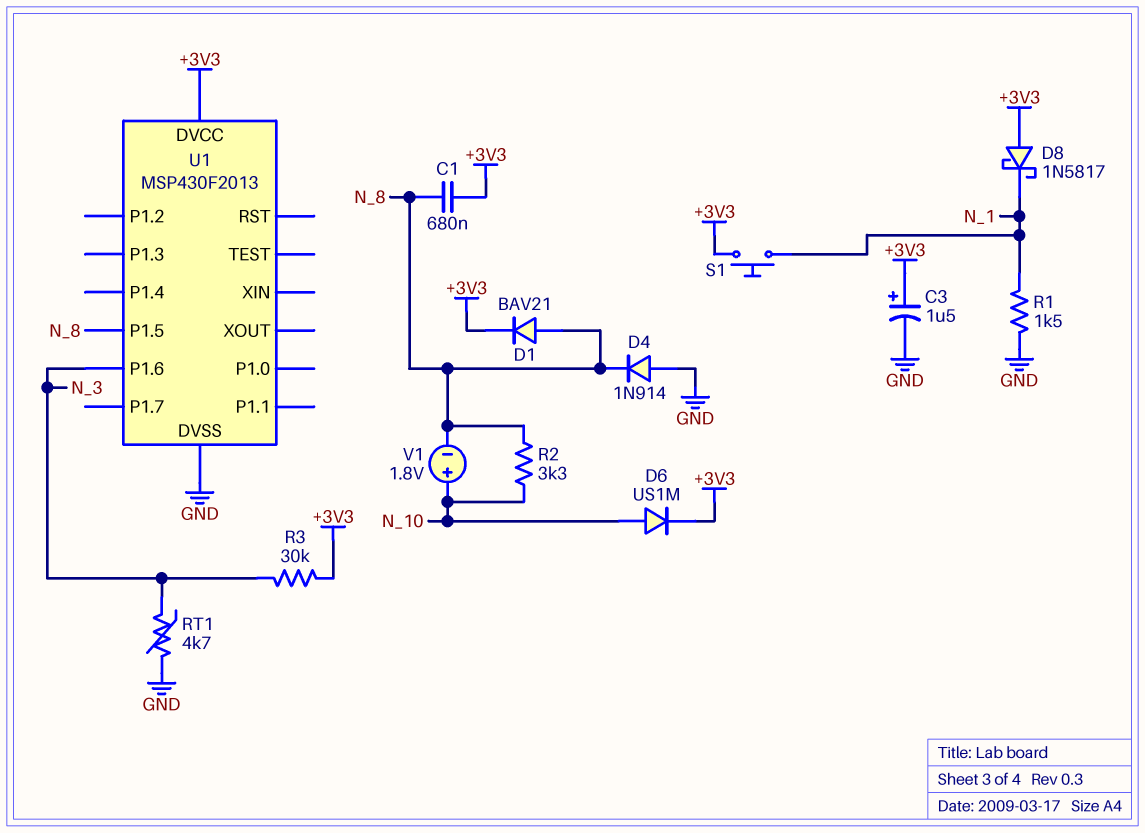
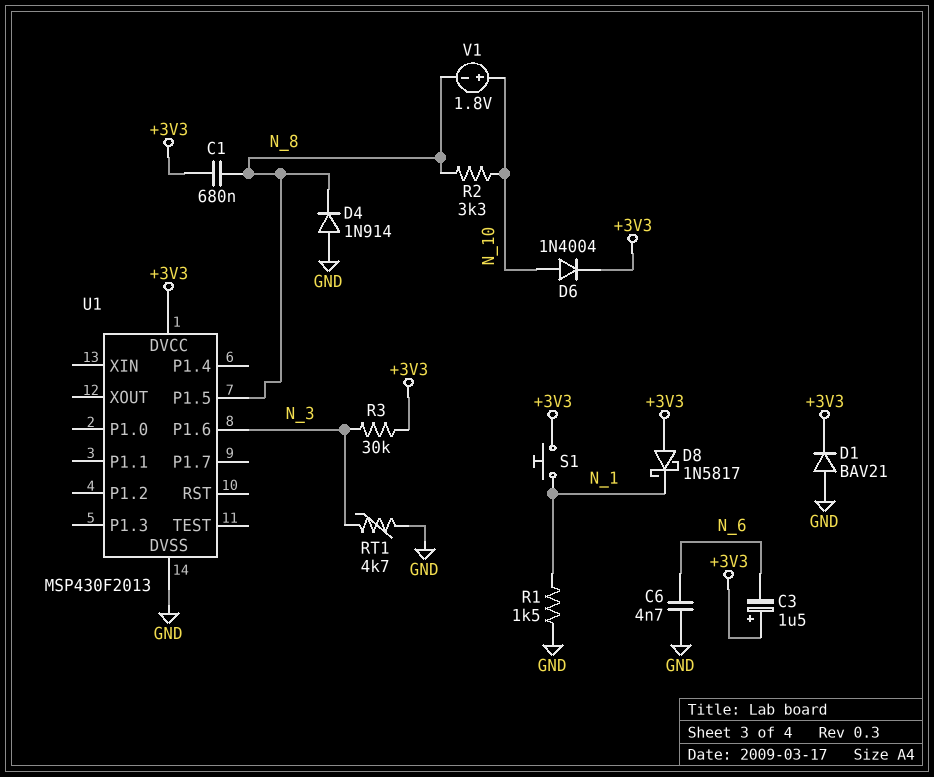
C3: 1.5uF (plus +3V3, minus GND) -> 1.5uF (plus +3V3, minus N_6)
C6: none -> 4.7nF (GND, N_6)
D1: diode BAV21 (A N_8, K +3V3) -> diode BAV21 (A GND, K +3V3)
D6: diode US1M (A N_10, K +3V3) -> diode 1N4004 (A N_10, K +3V3)

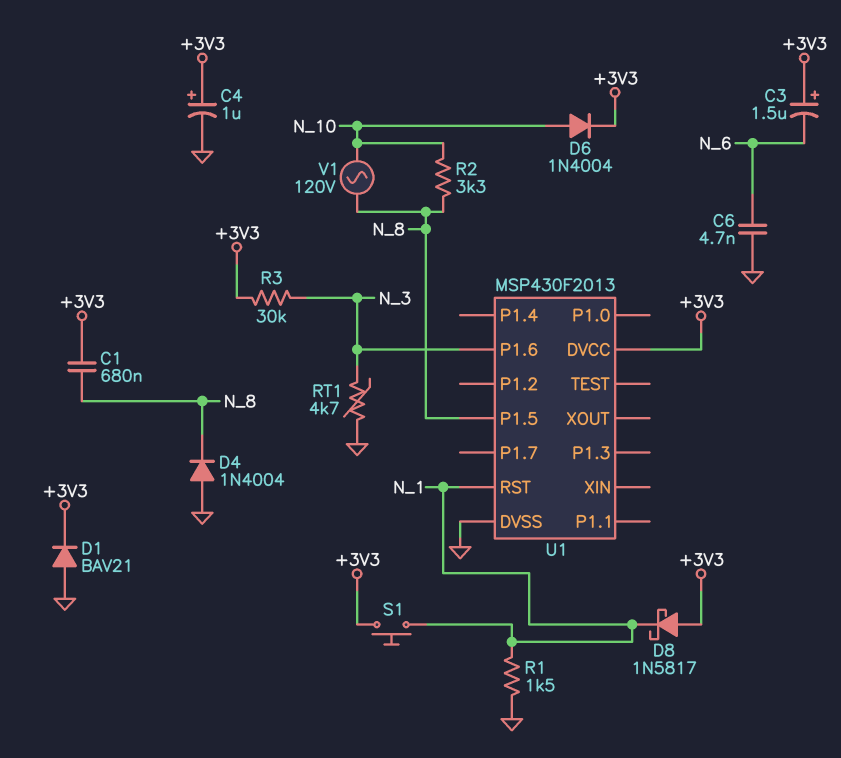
C4: none -> 1uF (plus +3V3, minus GND)
D4: diode 1N914 (A GND, K N_8) -> diode 1N4004 (A GND, K N_8)
U1 pin RST: none -> N_1
V1: 1.8V (plus N_10, minus N_8) -> AC 120V (N_8, N_10)

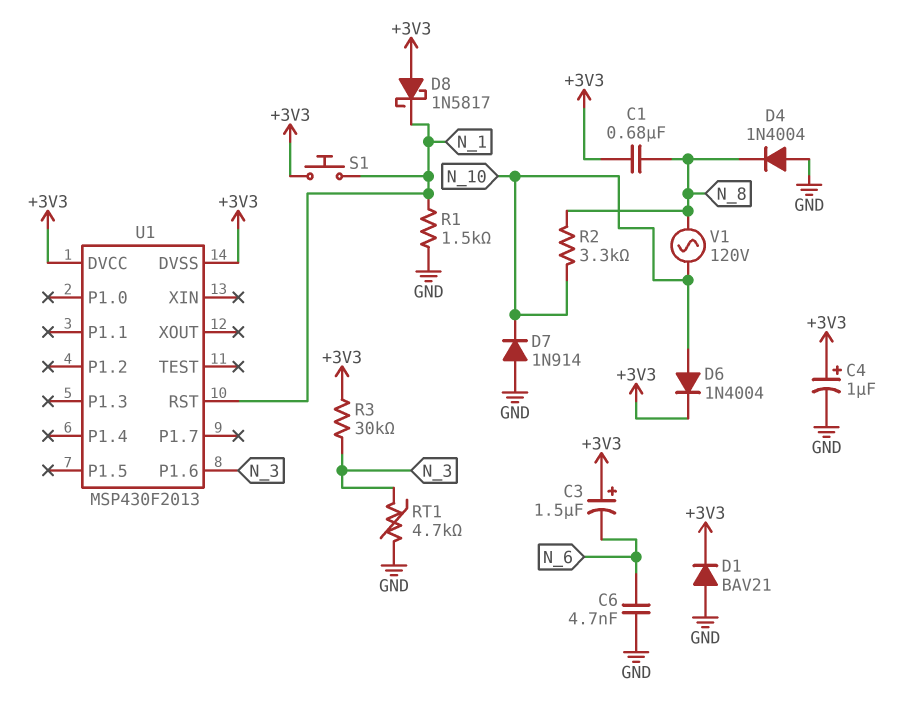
D7: none -> diode 1N914 (A GND, K N_10)
U1 pin DVSS: GND -> +3V3
U1 pin P1.5: N_8 -> none

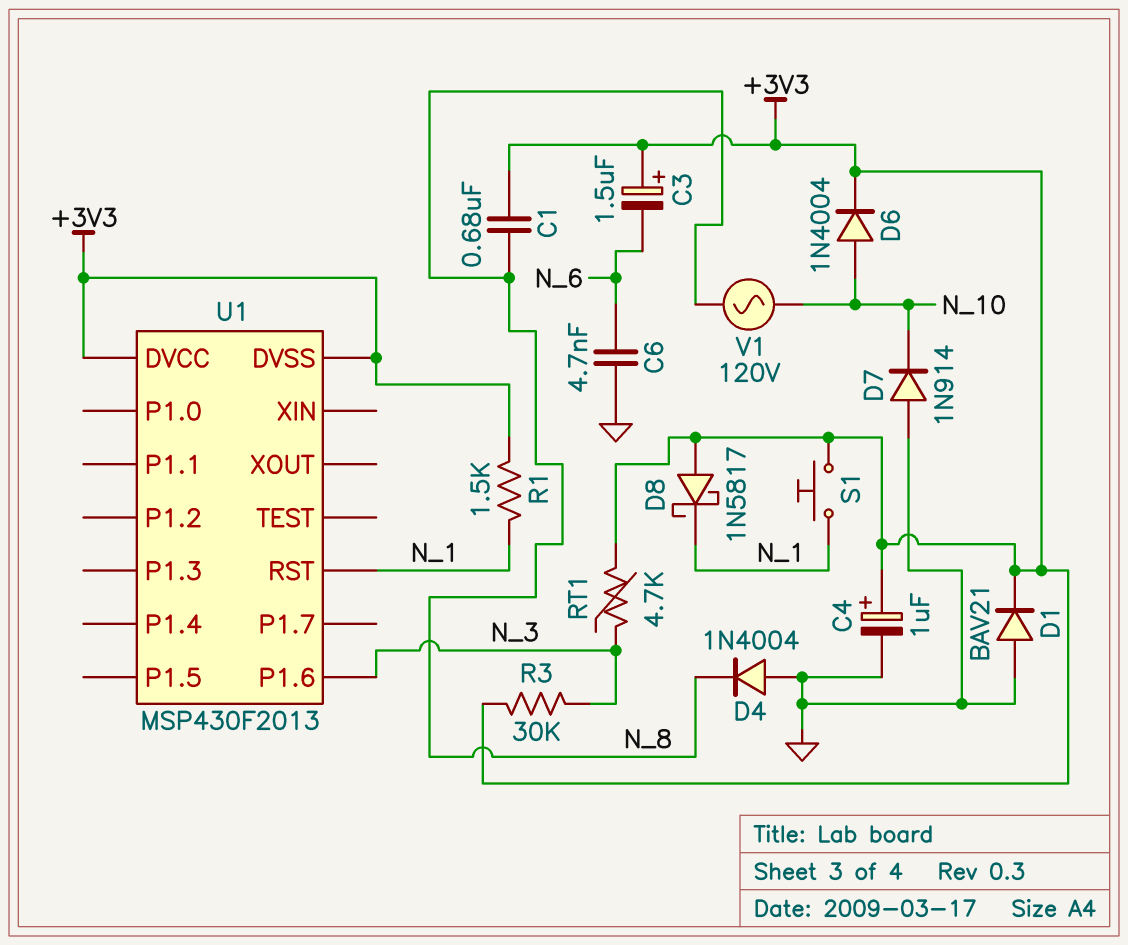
R1: 1.5k (GND, N_1) -> 1.5k (+3V3, N_1)
R2: 3.3k (N_8, N_10) -> none
RT1: 4.7k (GND, N_3) -> 4.7k (+3V3, N_3)

